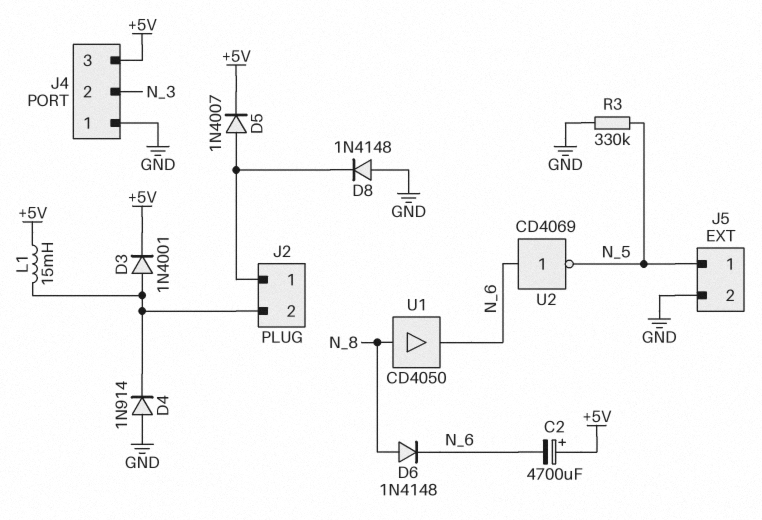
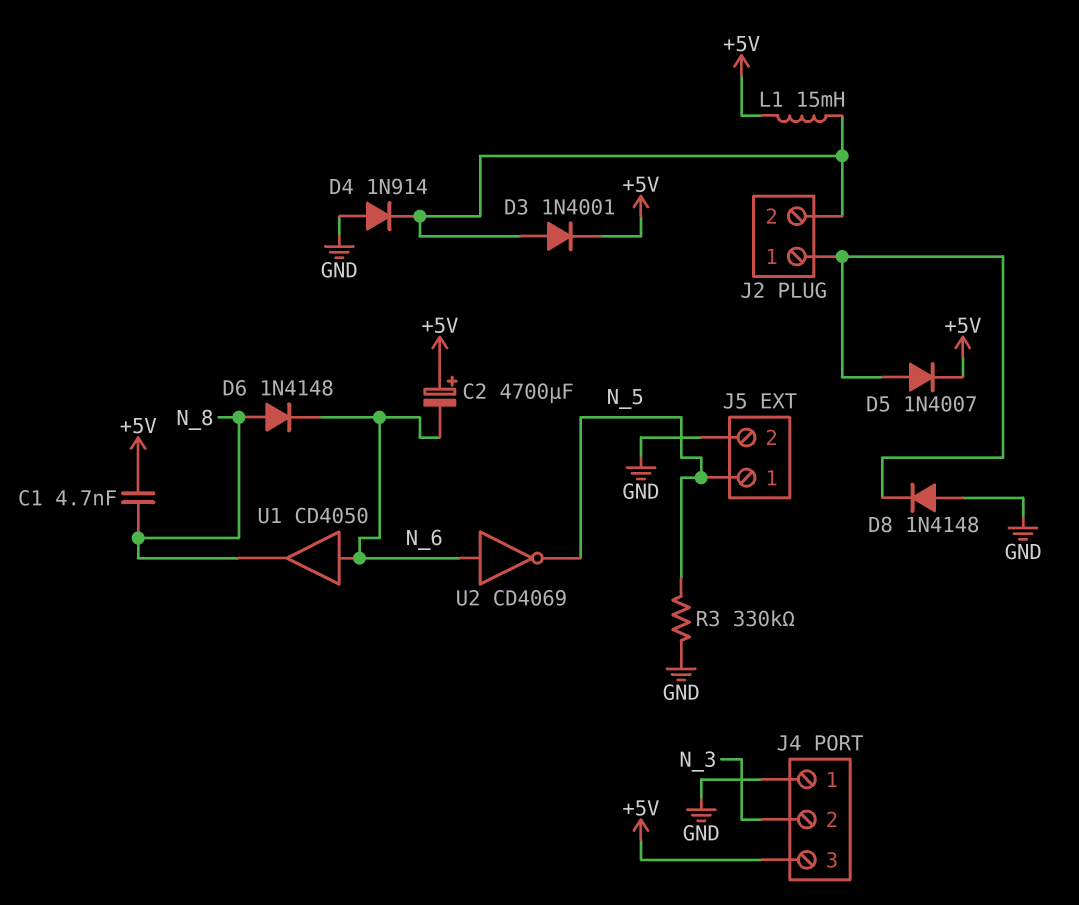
C1: none -> 4.7nF (+5V, N_8)
U1: buffer CD4050 (in N_8, out N_6) -> buffer CD4050 (in N_6, out N_8)

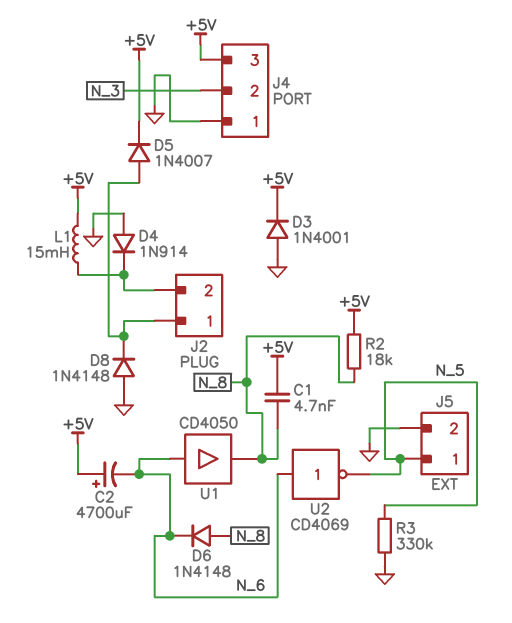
D3: diode 1N4001 (A J2/2, K +5V) -> diode 1N4001 (A GND, K +5V)
R2: none -> 18k (+5V, N_8)

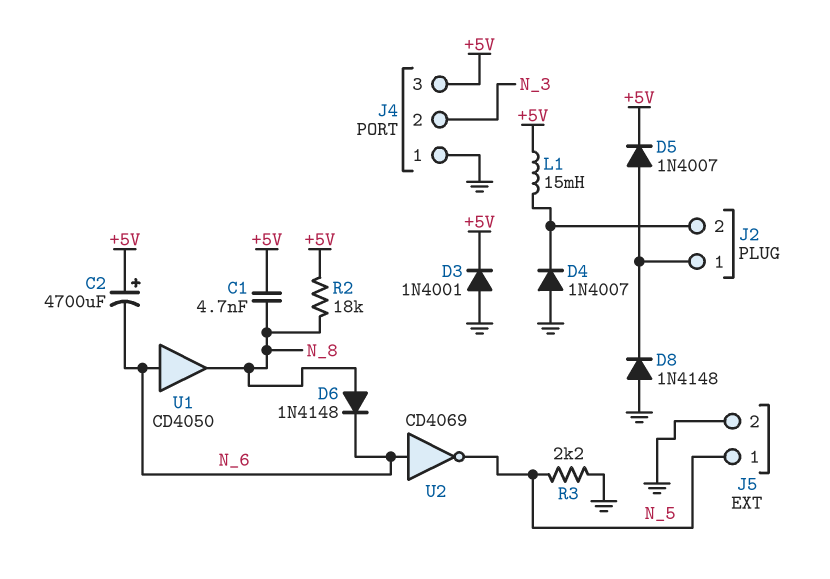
D4: diode 1N914 (A GND, K J2/2) -> diode 1N4007 (A GND, K J2/2)
R3: 330k (GND, N_5) -> 2.2k (GND, N_5)

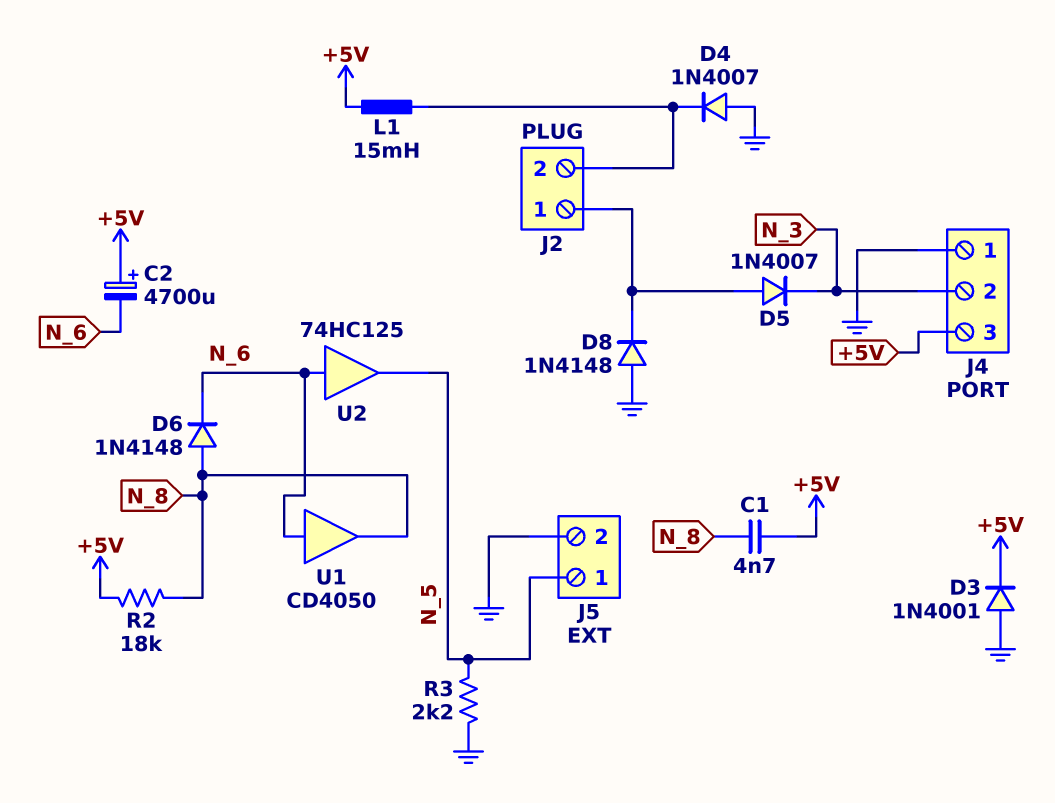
D5: diode 1N4007 (A J2/1, K +5V) -> diode 1N4007 (A J2/1, K N_3)
U2: NOT CD4069 (in N_6, out N_5) -> buffer 74HC125 (in N_6, out N_5)

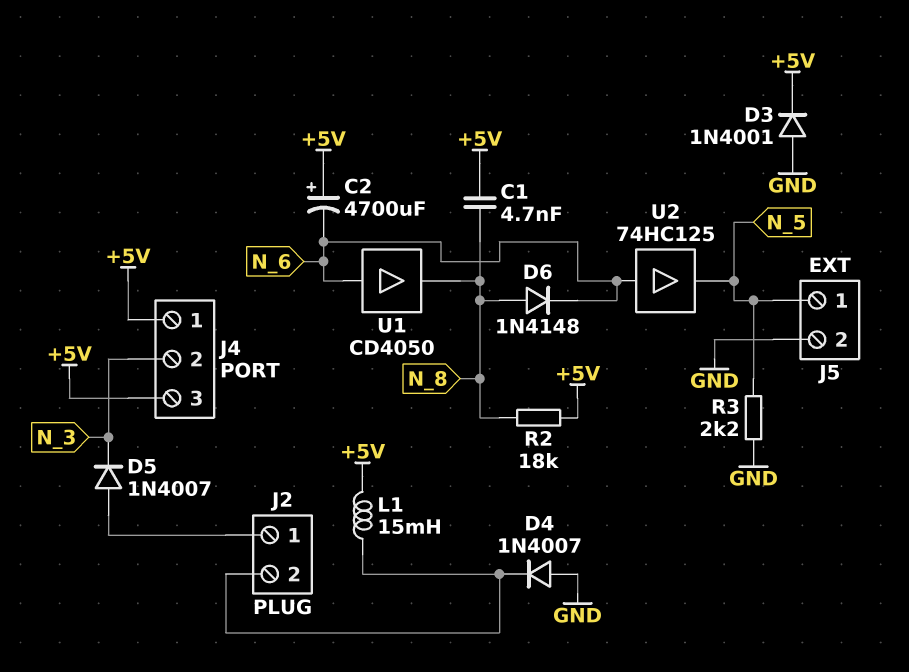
D8: diode 1N4148 (A GND, K J2/1) -> none
J4 pin 1: GND -> +5V

